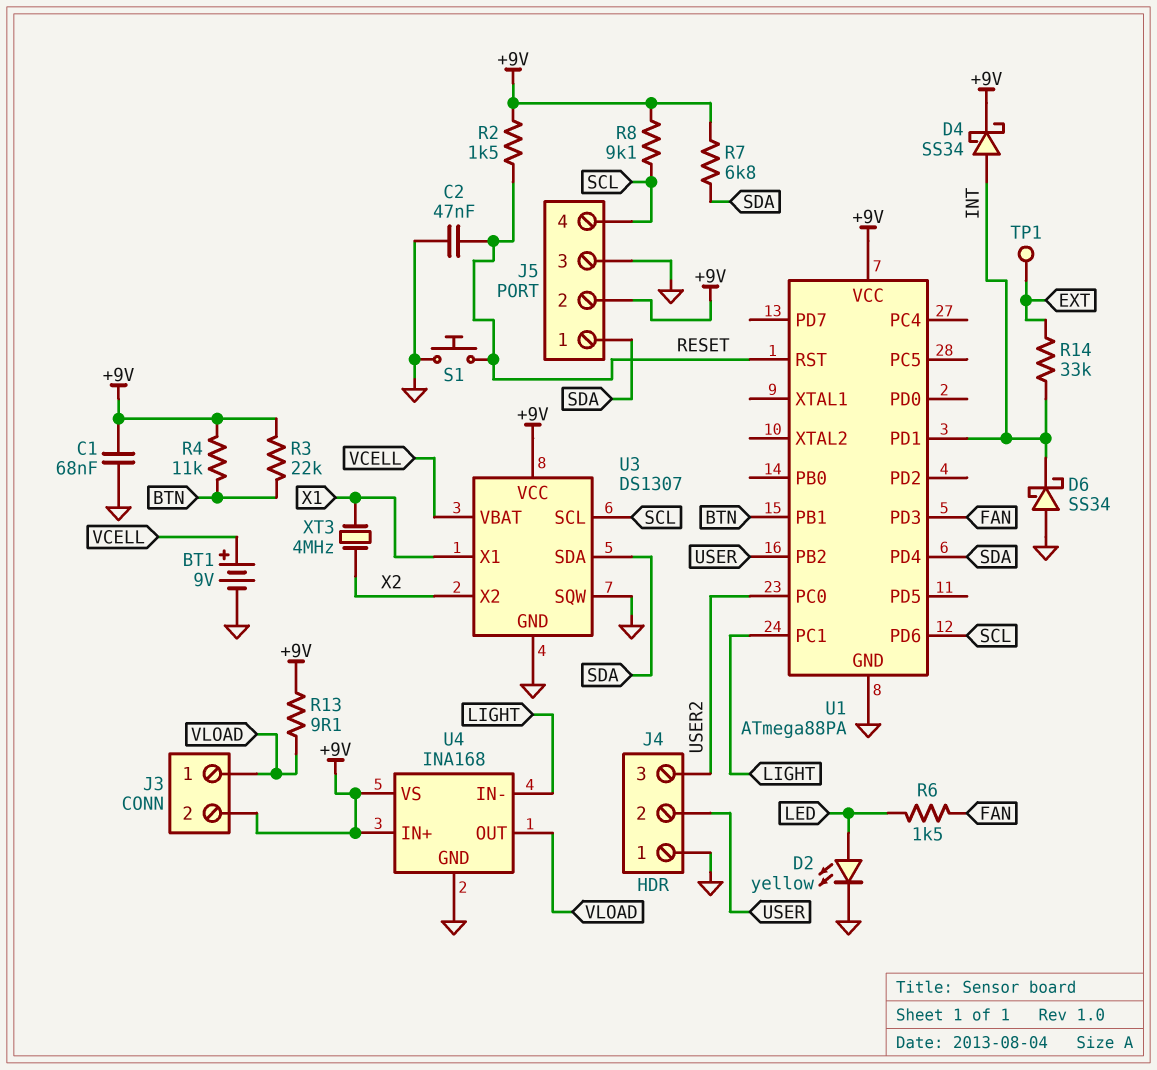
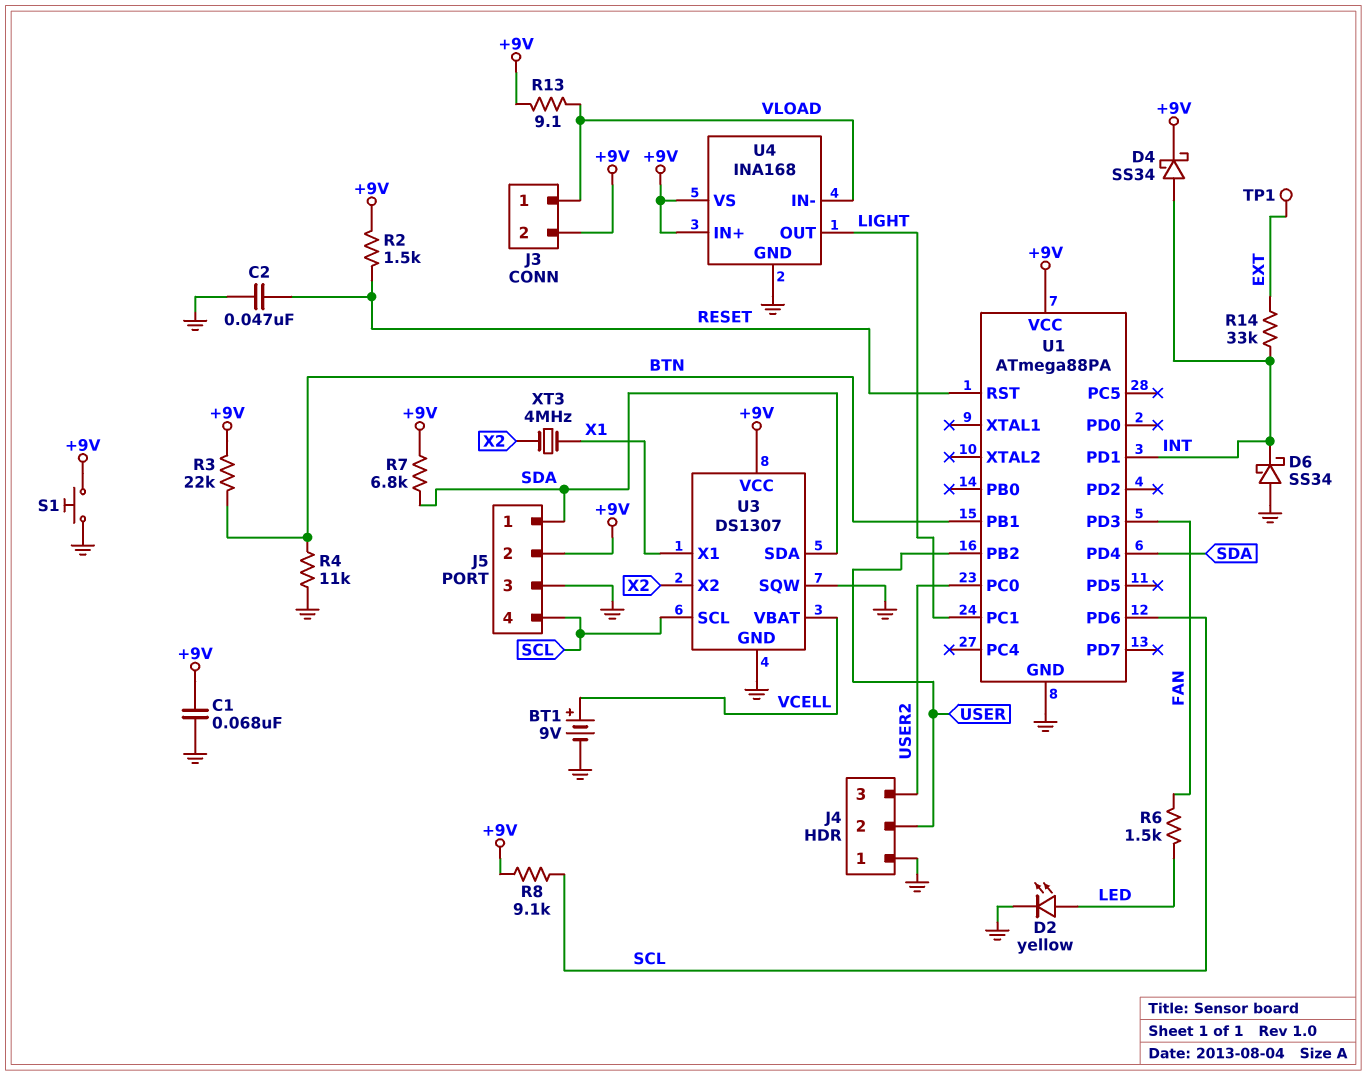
R4: 11k (+9V, BTN) -> 11k (BTN, GND)
S1: button (GND, RESET) -> button (+9V, GND)
U4 pin IN-: LIGHT -> VLOAD
U4 pin OUT: VLOAD -> LIGHT

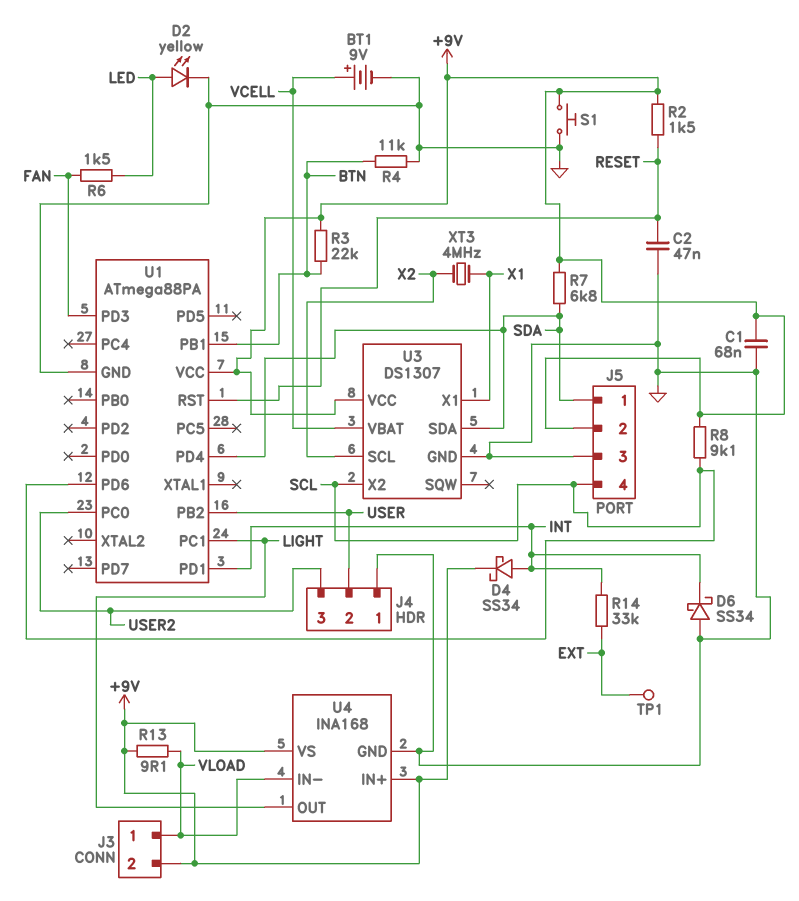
U3 pin SCL: SCL -> X2
U3 pin SQW: GND -> none
U3 pin X2: X2 -> SCL

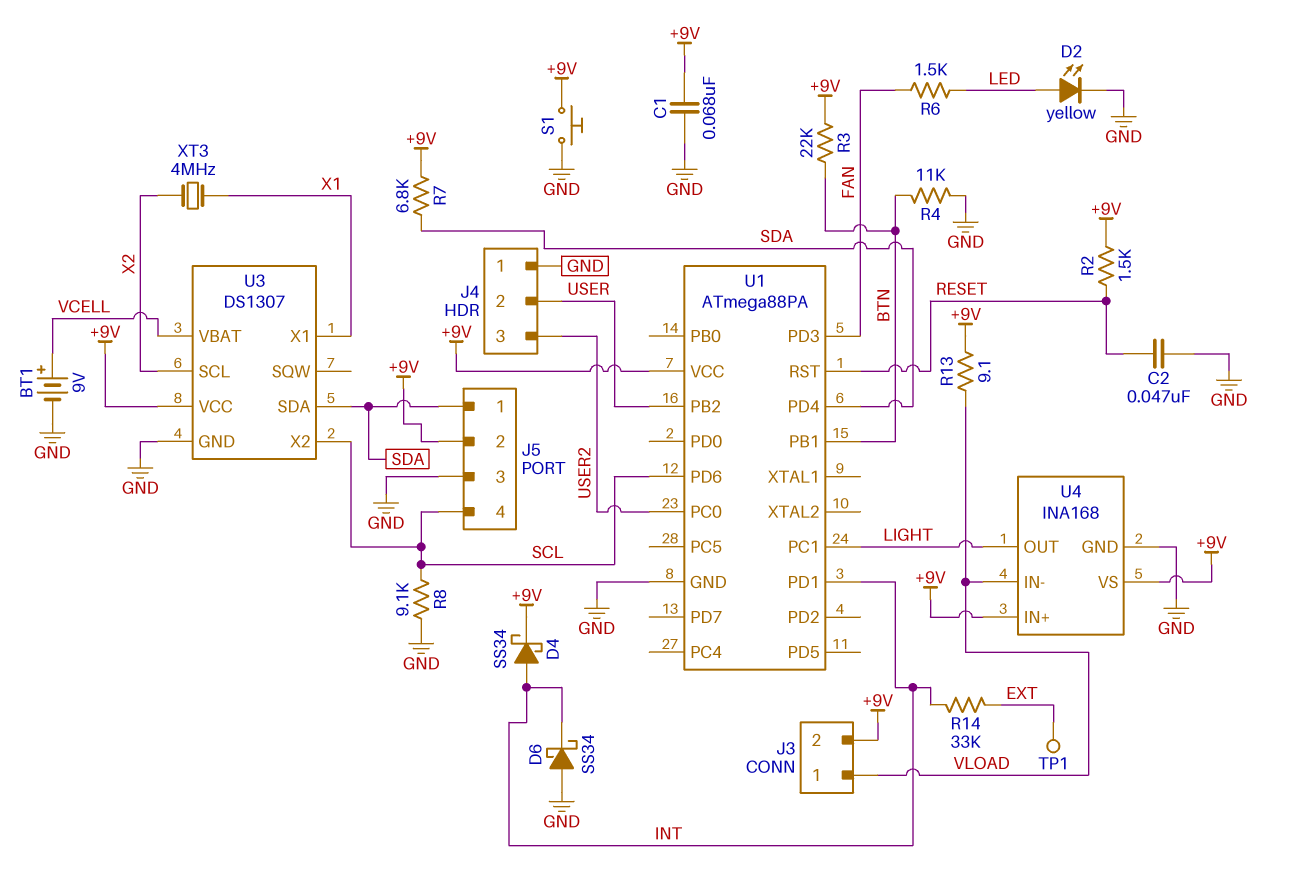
R8: 9.1k (+9V, SCL) -> 9.1k (GND, SCL)

